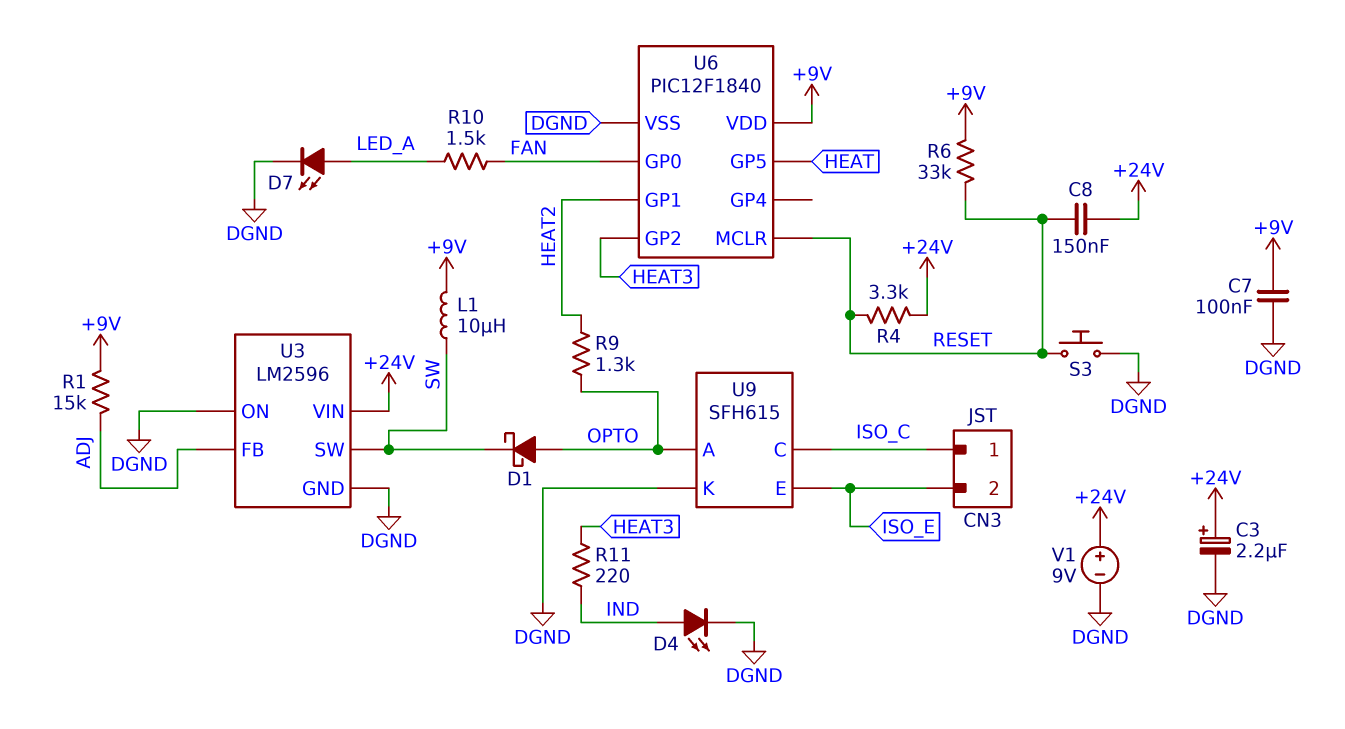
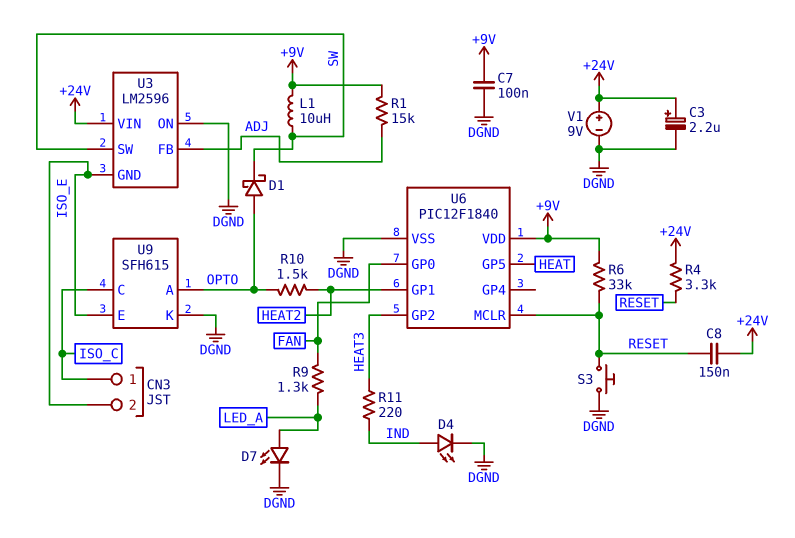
R9: 1.3k (HEAT2, OPTO) -> 1.3k (FAN, LED_A)
R10: 1.5k (FAN, LED_A) -> 1.5k (HEAT2, OPTO)
U3 pin GND: DGND -> ISO_E

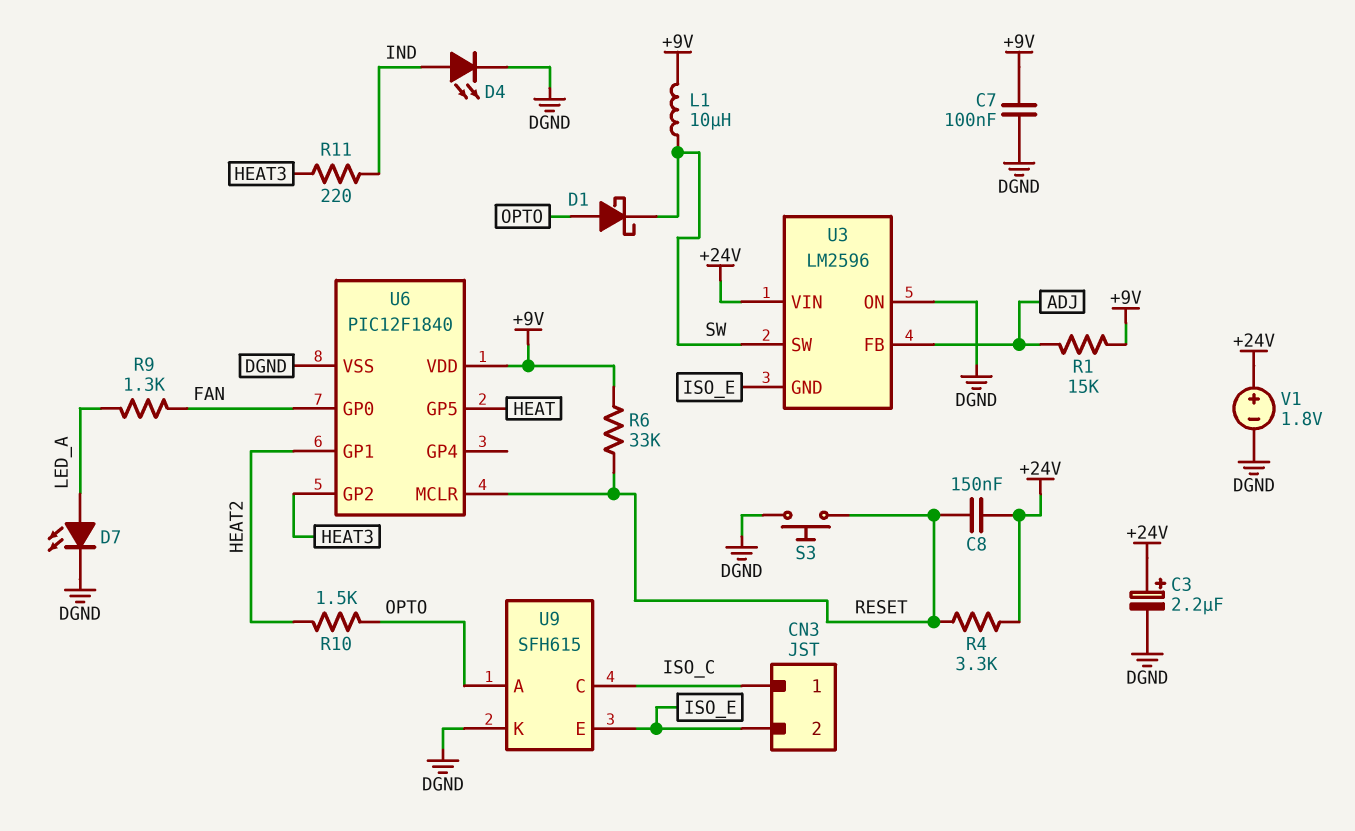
V1: 9V (plus +24V, minus DGND) -> 1.8V (plus +24V, minus DGND)

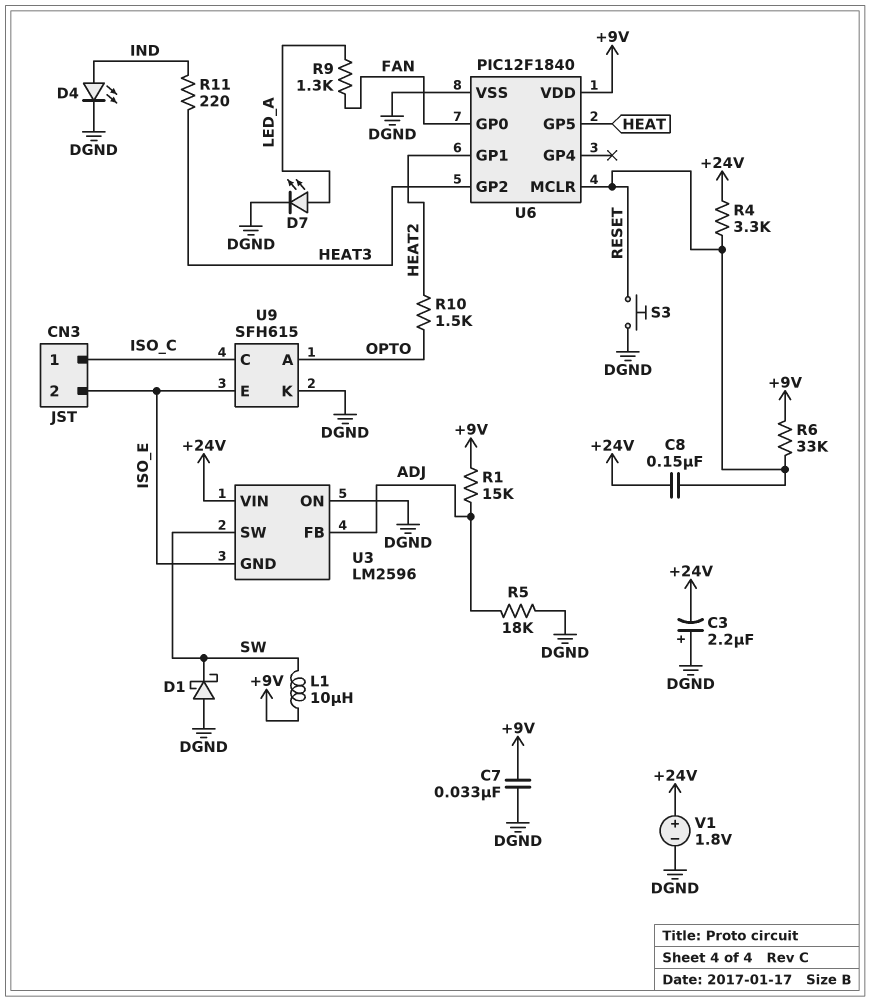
C3: 2.2uF (plus +24V, minus DGND) -> 2.2uF (plus DGND, minus +24V)
C7: 100nF (+9V, DGND) -> 33nF (+9V, DGND)
D1: schottky (A OPTO, K SW) -> schottky (A DGND, K SW)
R5: none -> 18k (ADJ, DGND)

